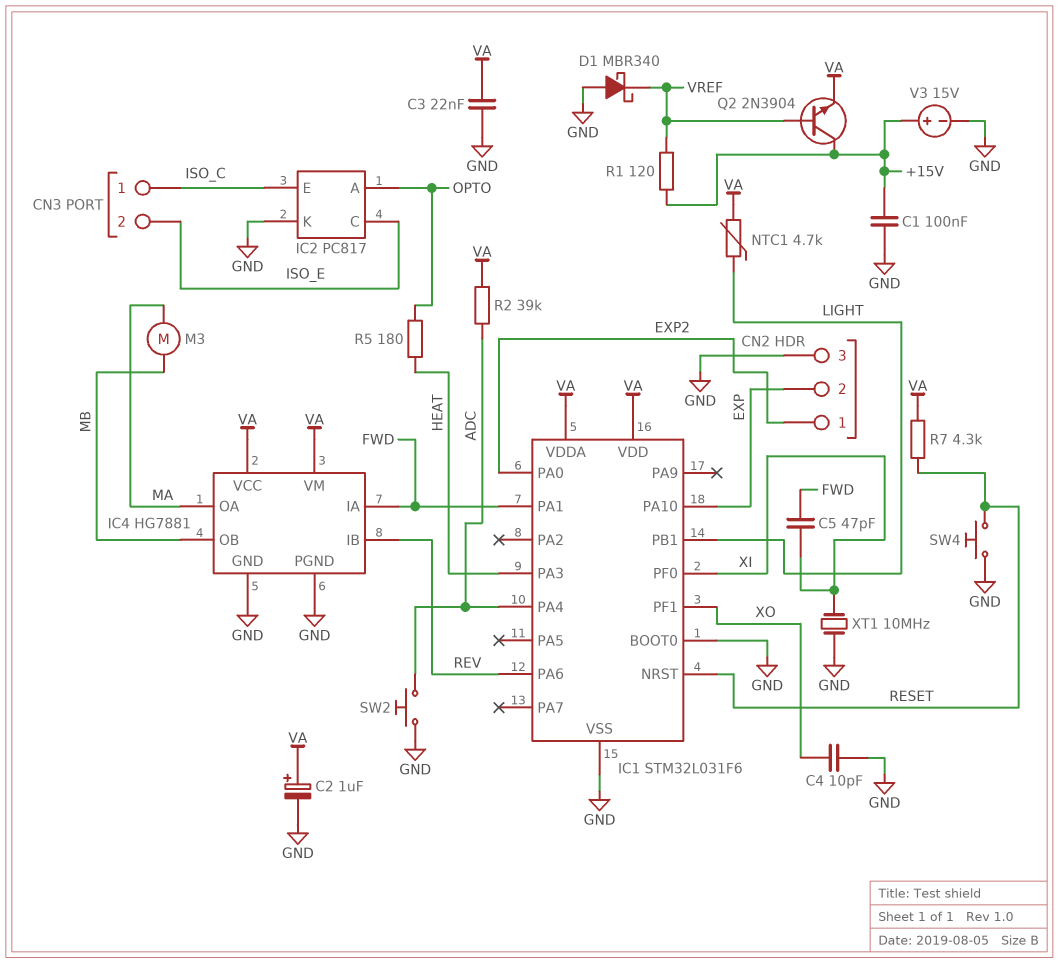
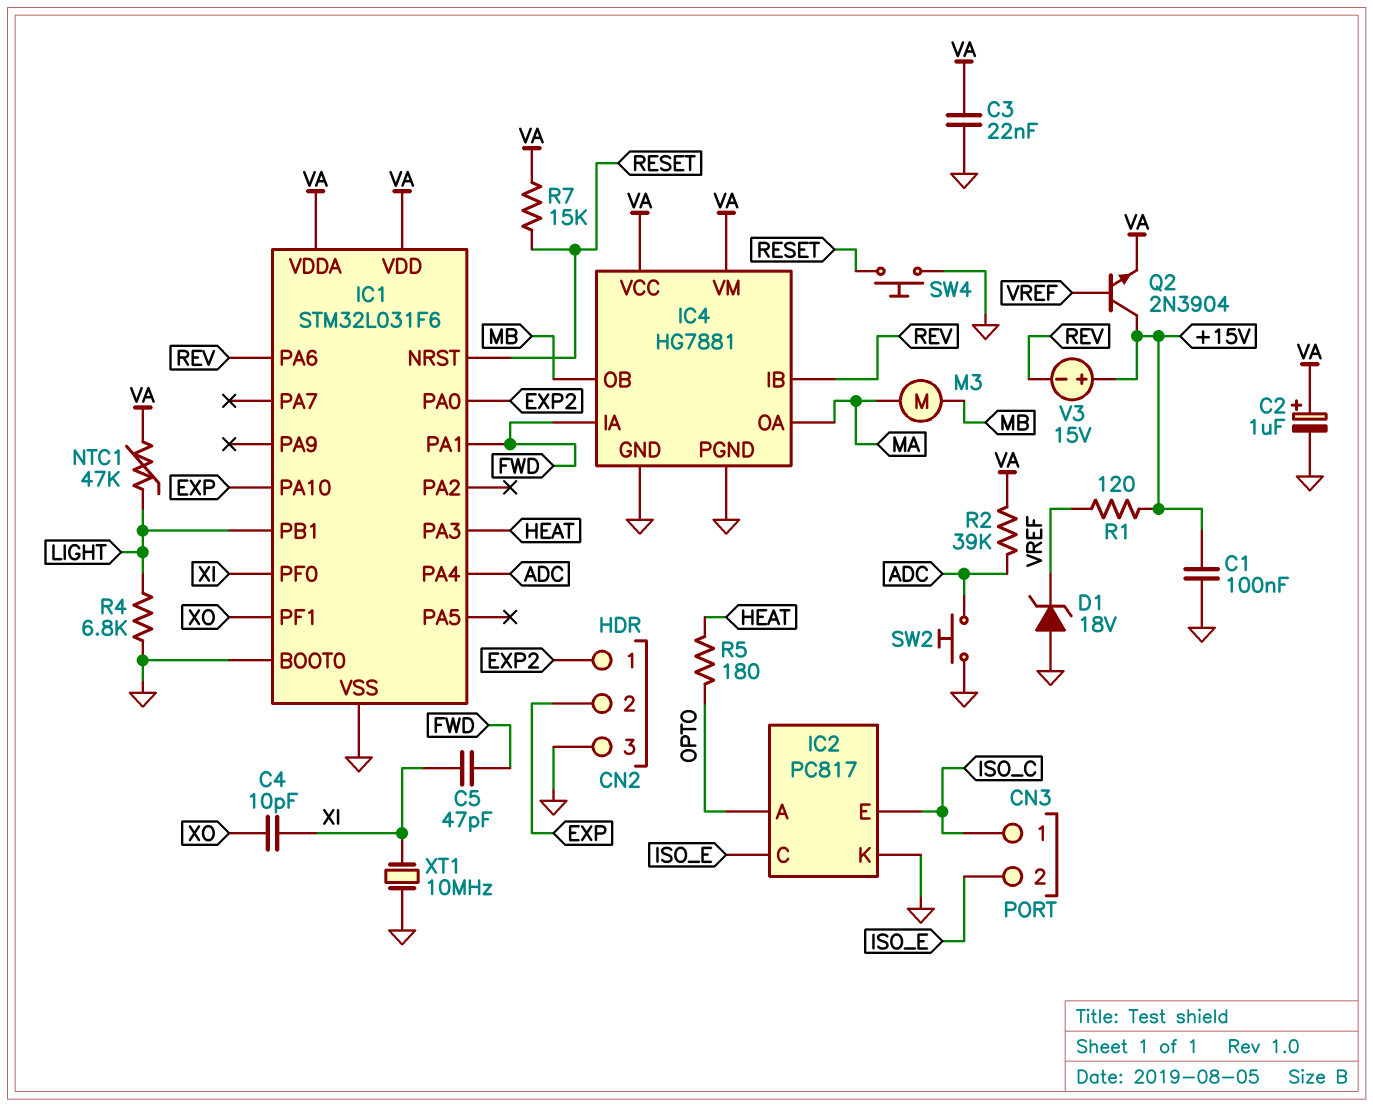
C4: 10pF (GND, XO) -> 10pF (XI, XO)
D1: schottky MBR340 (A GND, K VREF) -> zener 18V (A GND, K VREF)
NTC1: 4.7k (LIGHT, VA) -> 47k (LIGHT, VA)
R4: none -> 6.8k (GND, LIGHT)
R7: 4.3k (RESET, VA) -> 15k (RESET, VA)
V3: 15V (plus +15V, minus GND) -> 15V (plus +15V, minus REV)

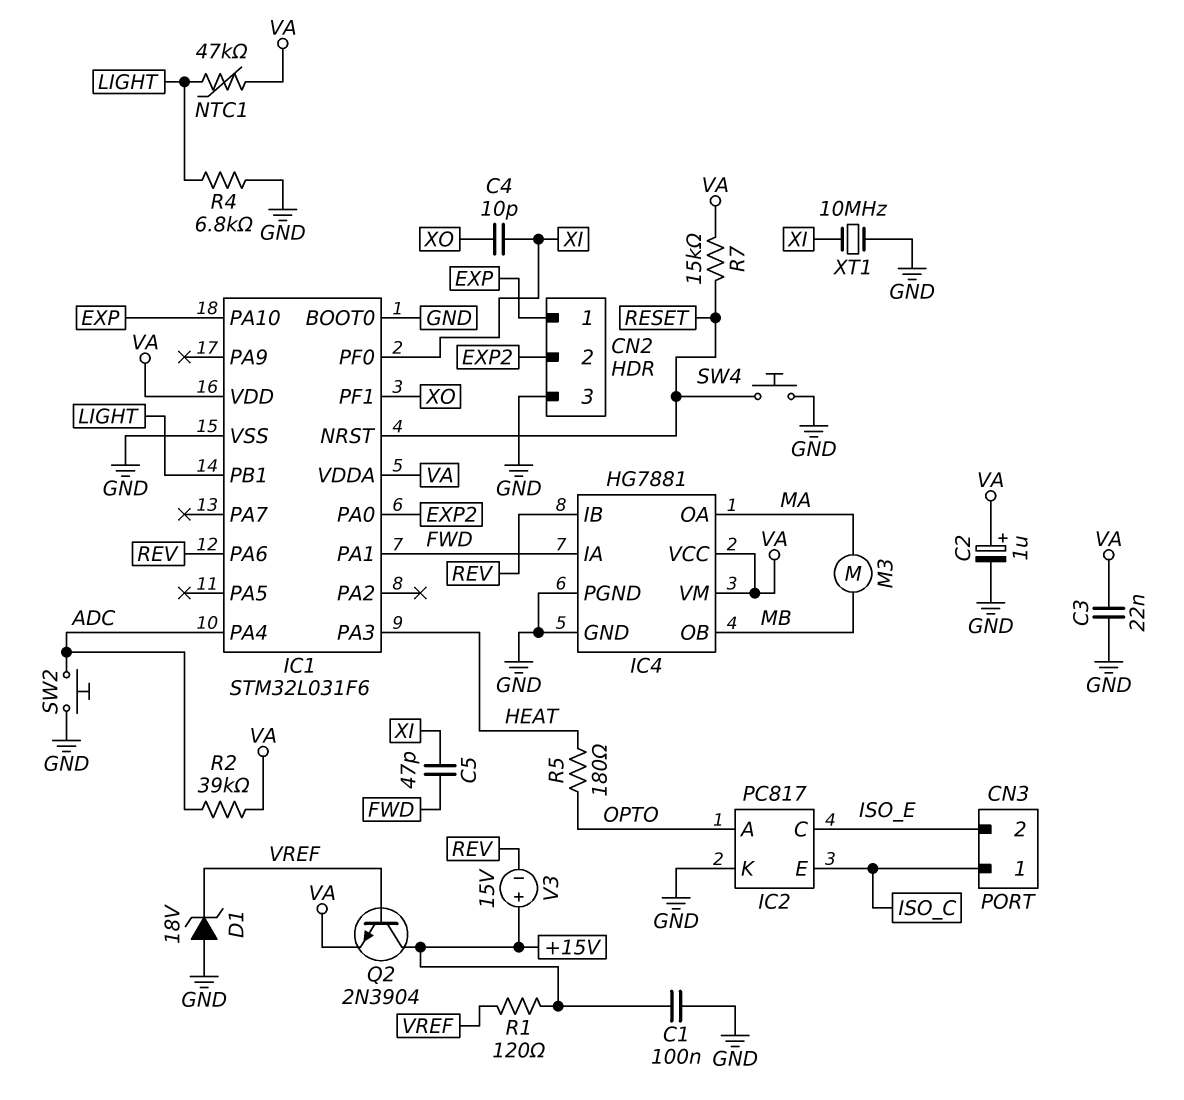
CN2 pin 1: EXP2 -> EXP
CN2 pin 2: EXP -> EXP2

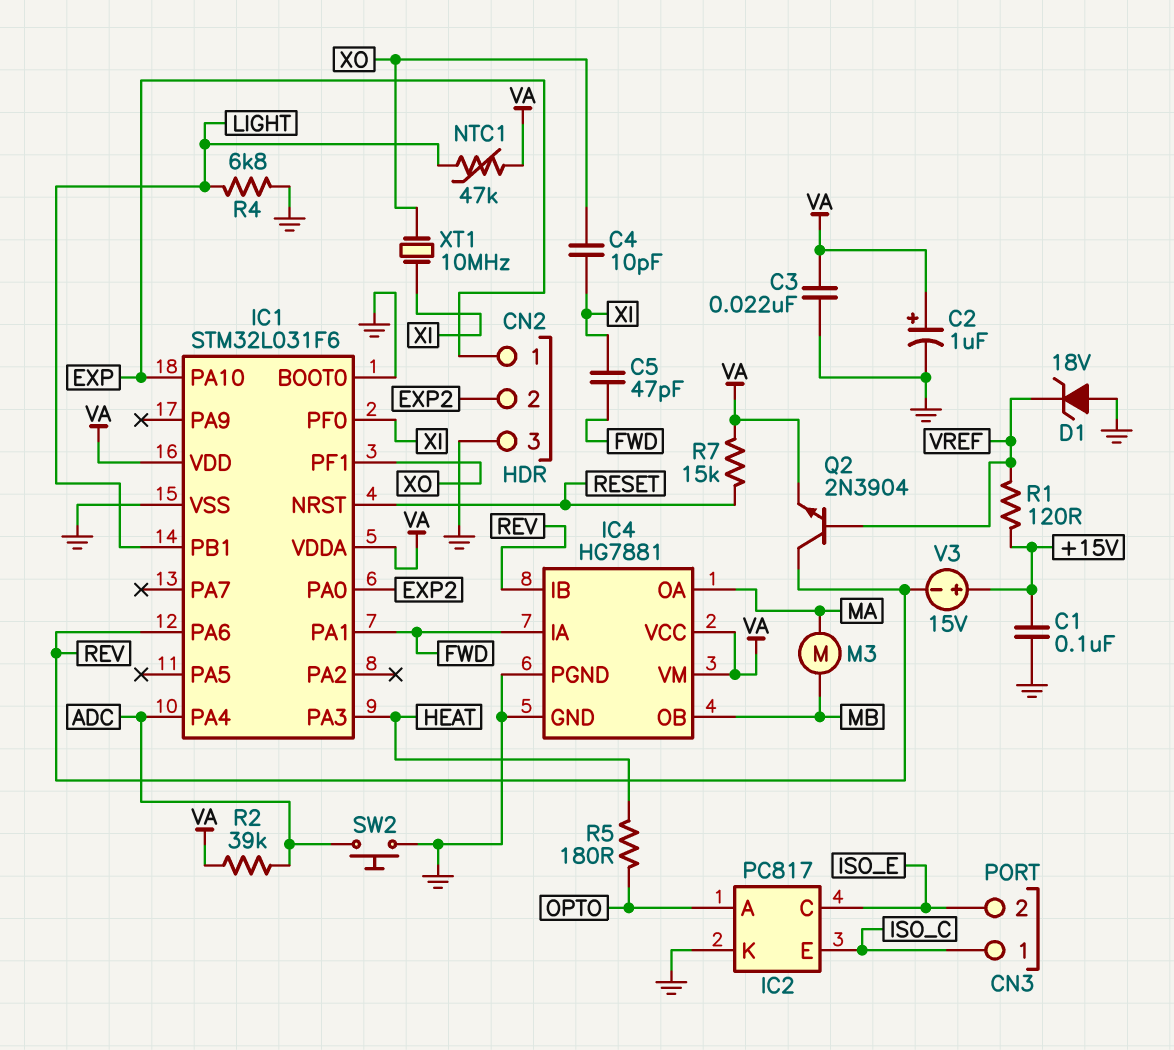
Q2: NPN 2N3904 (B VREF, C +15V, E VA) -> NPN 2N3904 (B VREF, C REV, E VA)
SW4: button (GND, RESET) -> none
XT1: 10MHz (GND, XI) -> 10MHz (XI, XO)

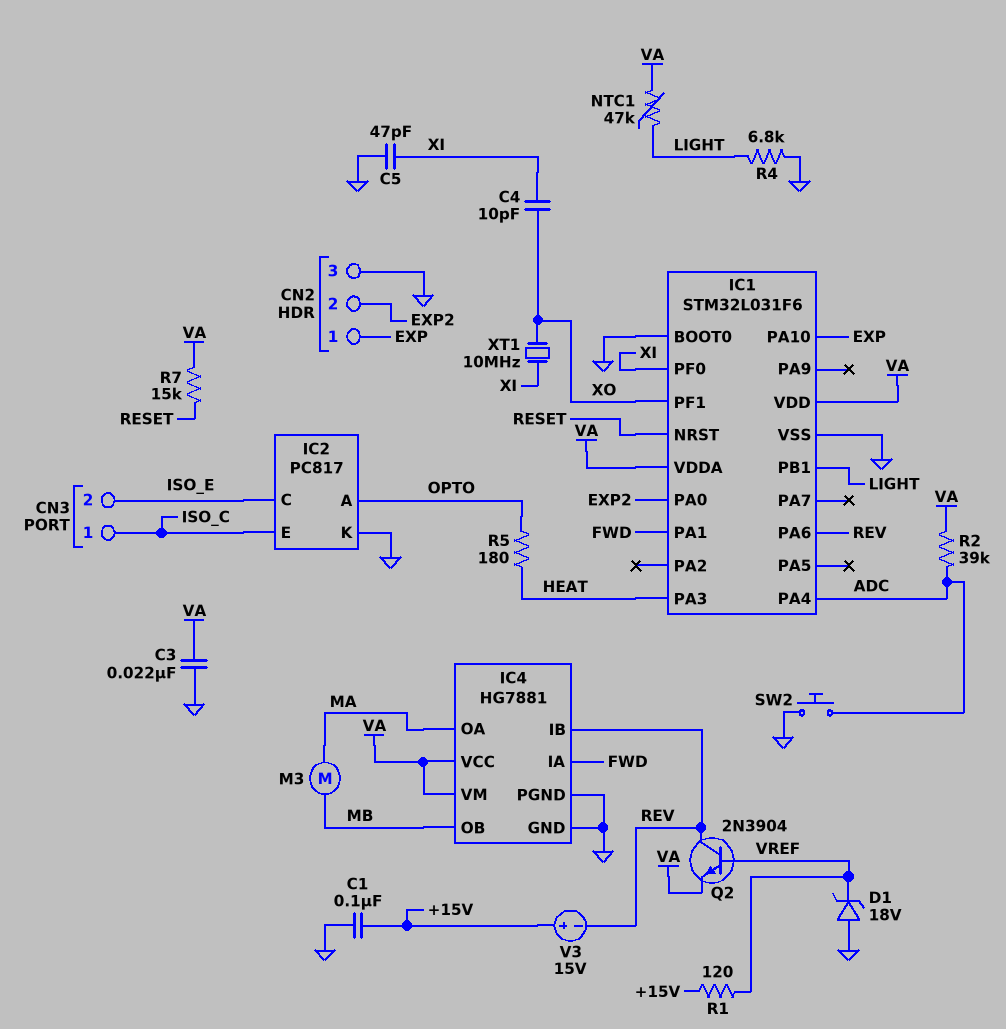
C2: 1uF (plus VA, minus GND) -> none
C5: 47pF (FWD, XI) -> 47pF (GND, XI)

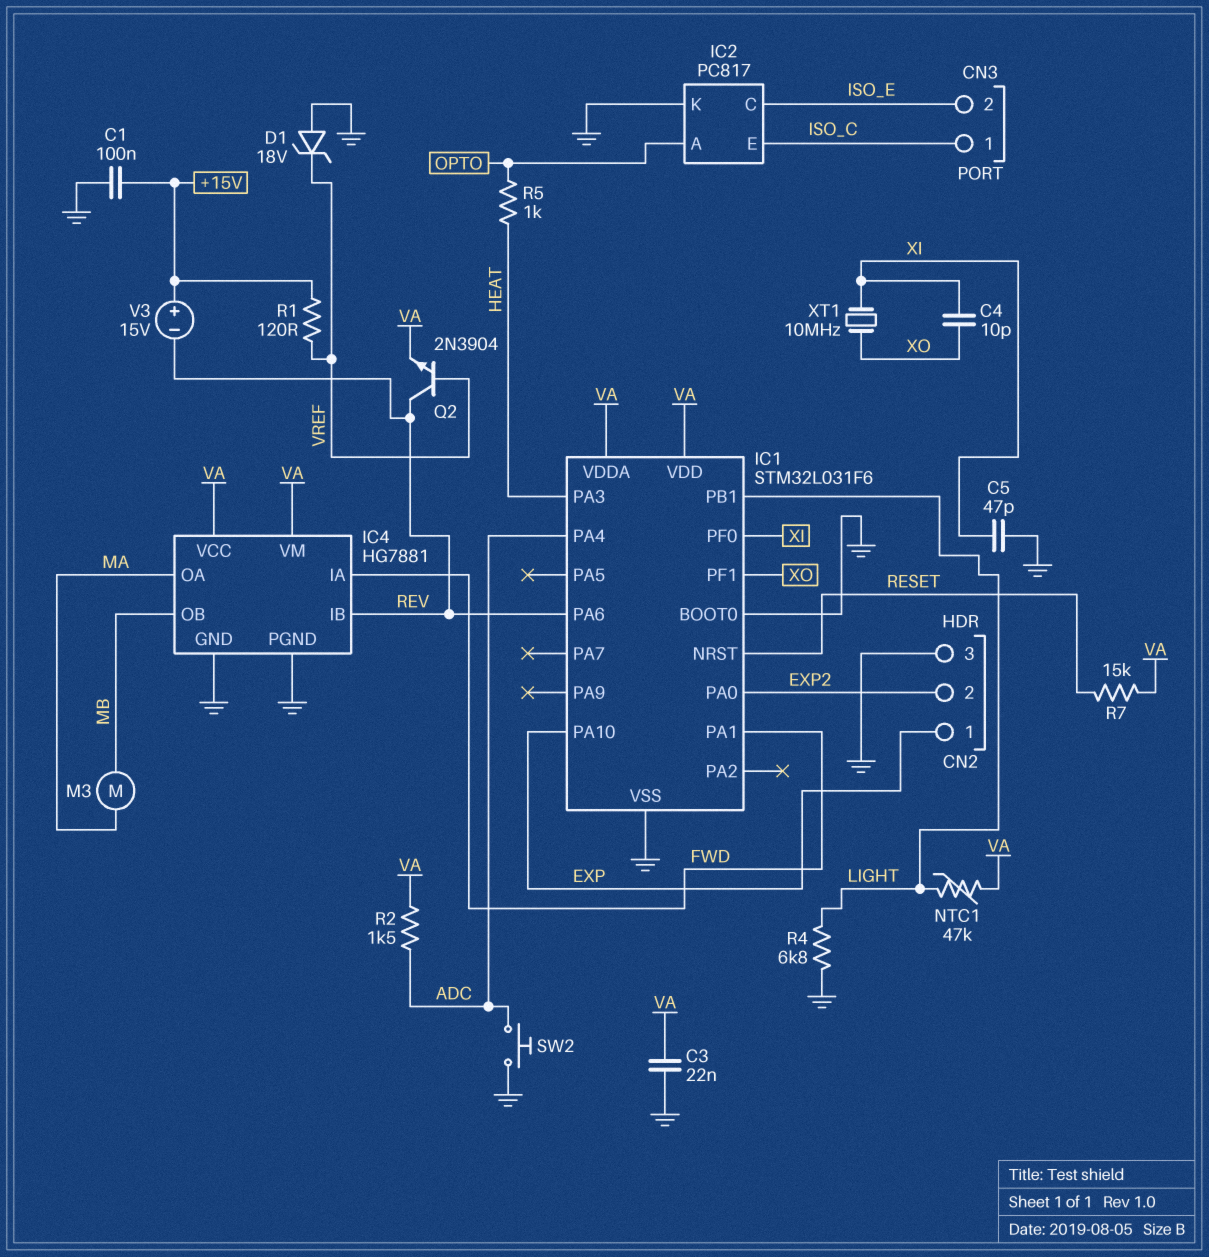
R2: 39k (ADC, VA) -> 1.5k (ADC, VA)
R5: 180 (HEAT, OPTO) -> 1k (HEAT, OPTO)

